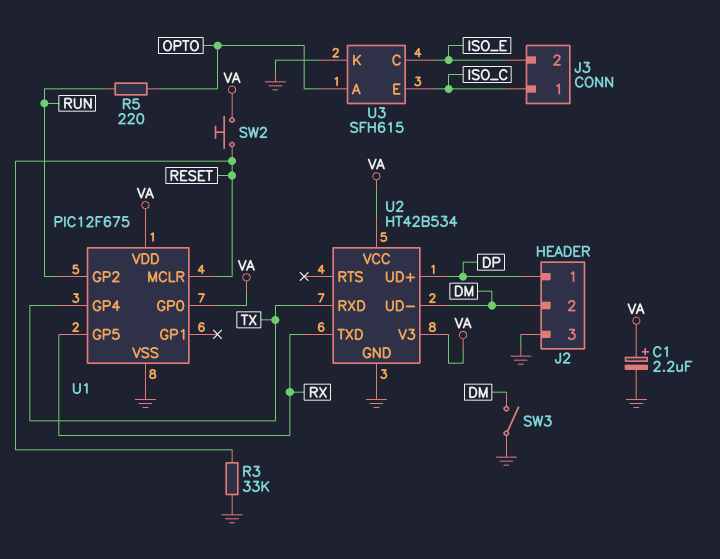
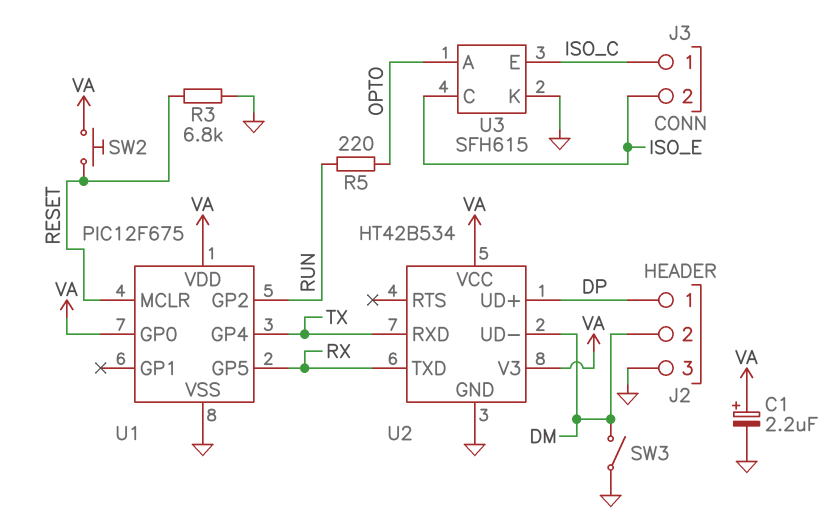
R3: 33k (GND, RESET) -> 6.8k (GND, RESET)

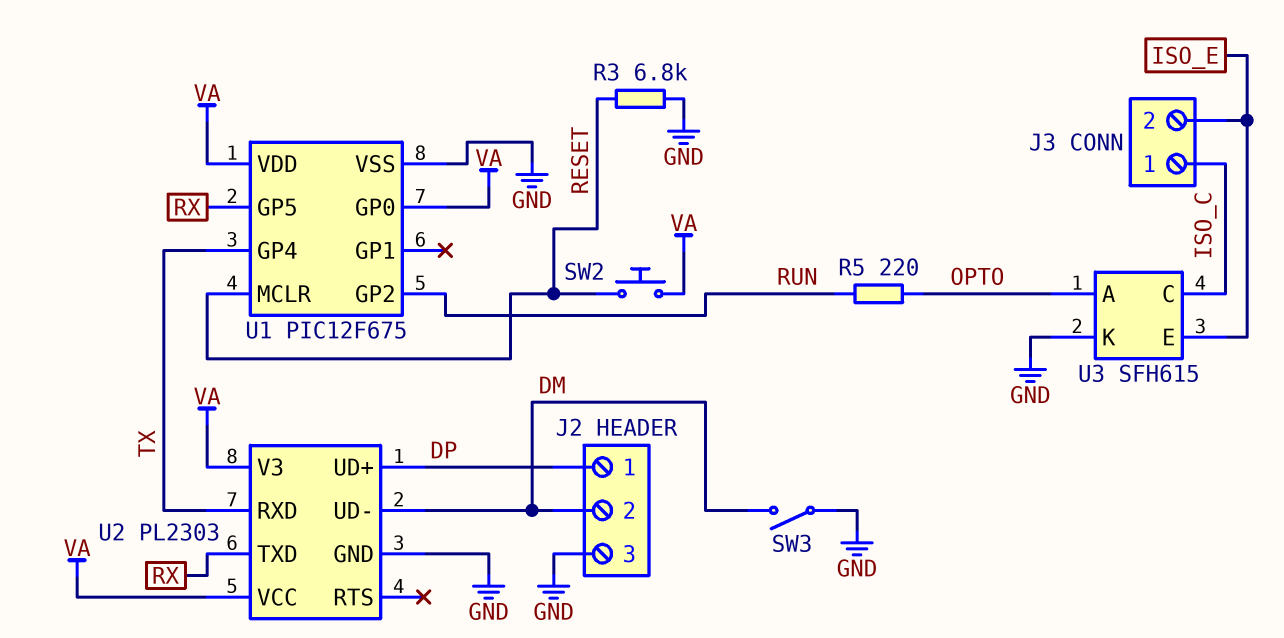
C1: 2.2uF (plus VA, minus GND) -> none
U2: HT42B534 -> PL2303
U3 pin C: ISO_E -> ISO_C
U3 pin E: ISO_C -> ISO_E

